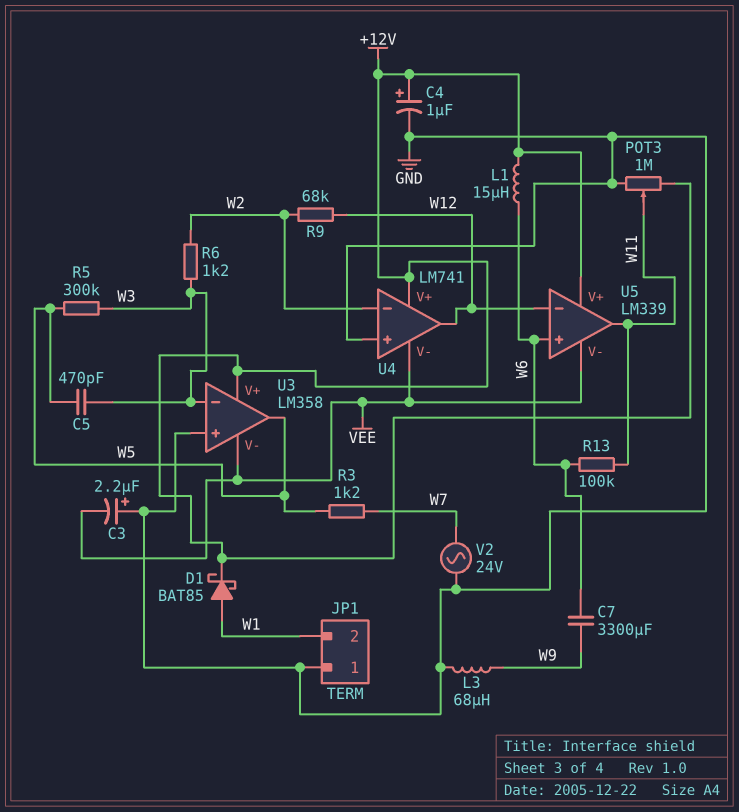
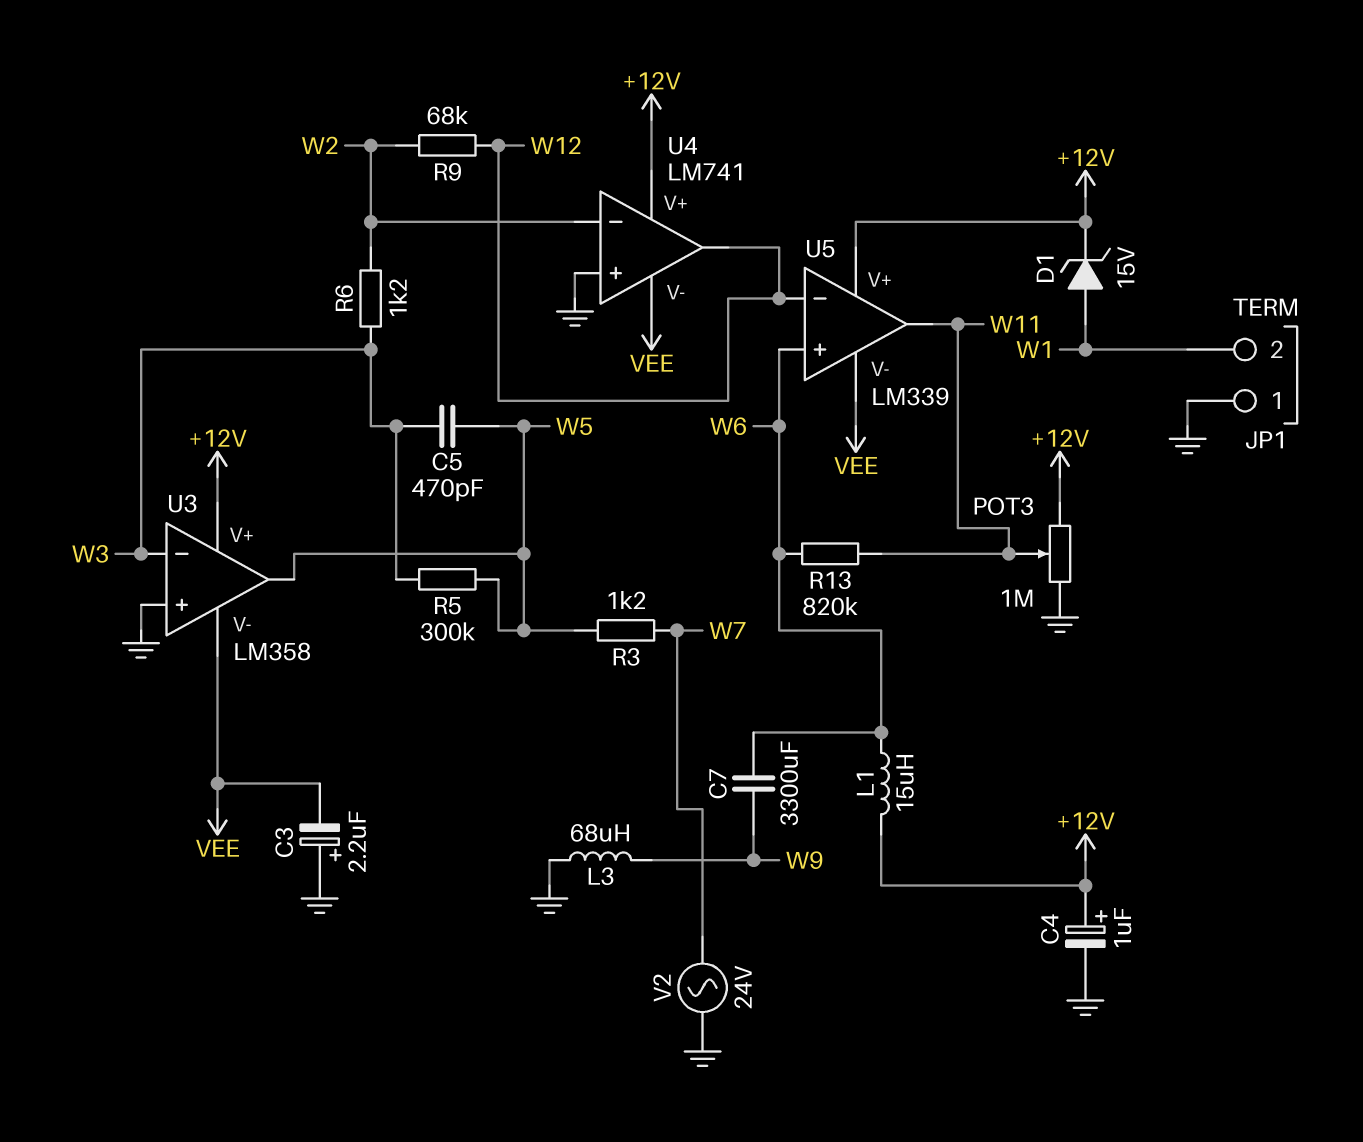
D1: schottky BAT85 (A W1, K +12V) -> zener 15V (A W1, K +12V)
R13: 100k (W6, W11) -> 820k (W6, W11)

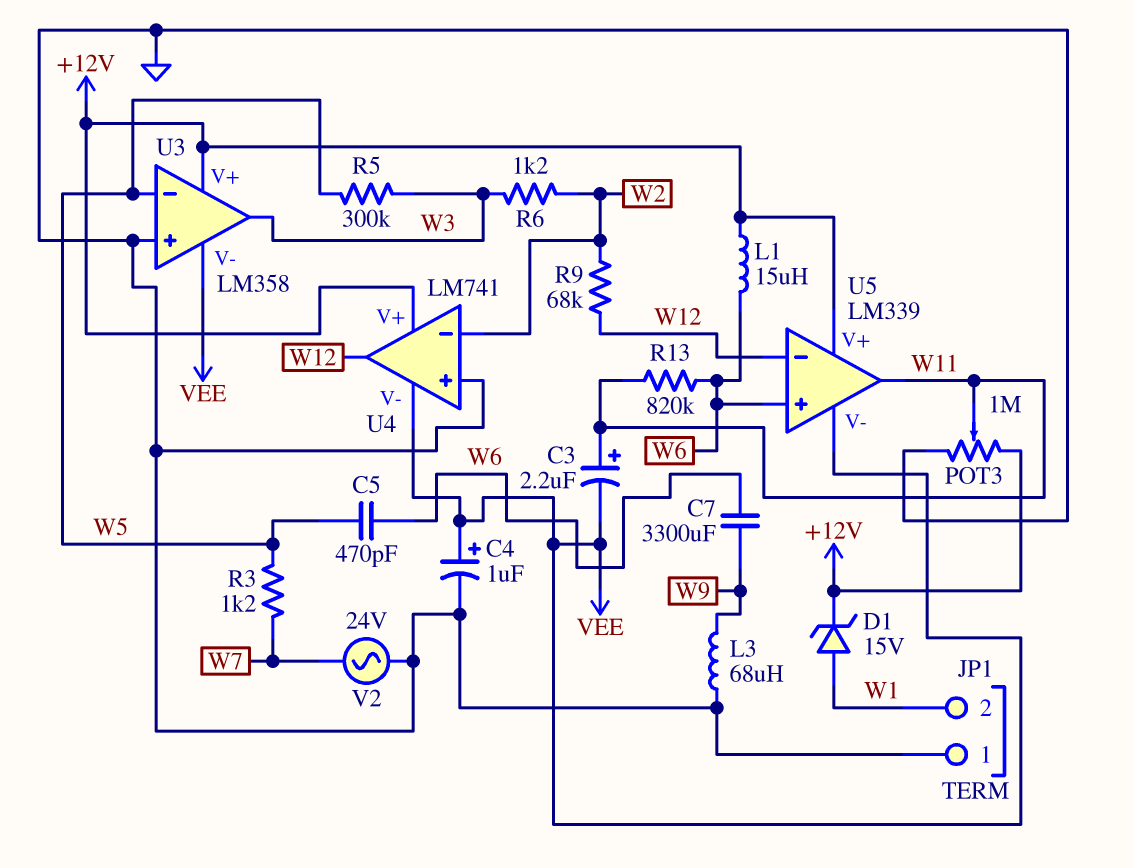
C3: 2.2uF (plus GND, minus VEE) -> 2.2uF (plus W11, minus VEE)
C4: 1uF (plus +12V, minus GND) -> 1uF (plus VEE, minus GND)
C5: 470pF (W3, W5) -> 470pF (W5, W6)
U3 pin in-: W3 -> W5
U3 pin out: W5 -> W3

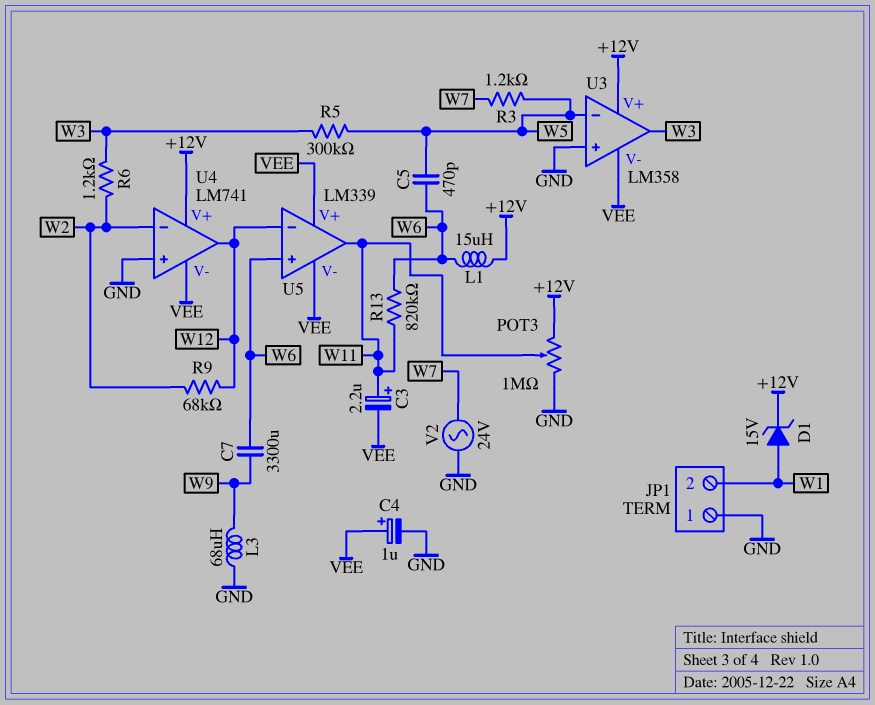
U5 pin V+: +12V -> VEE

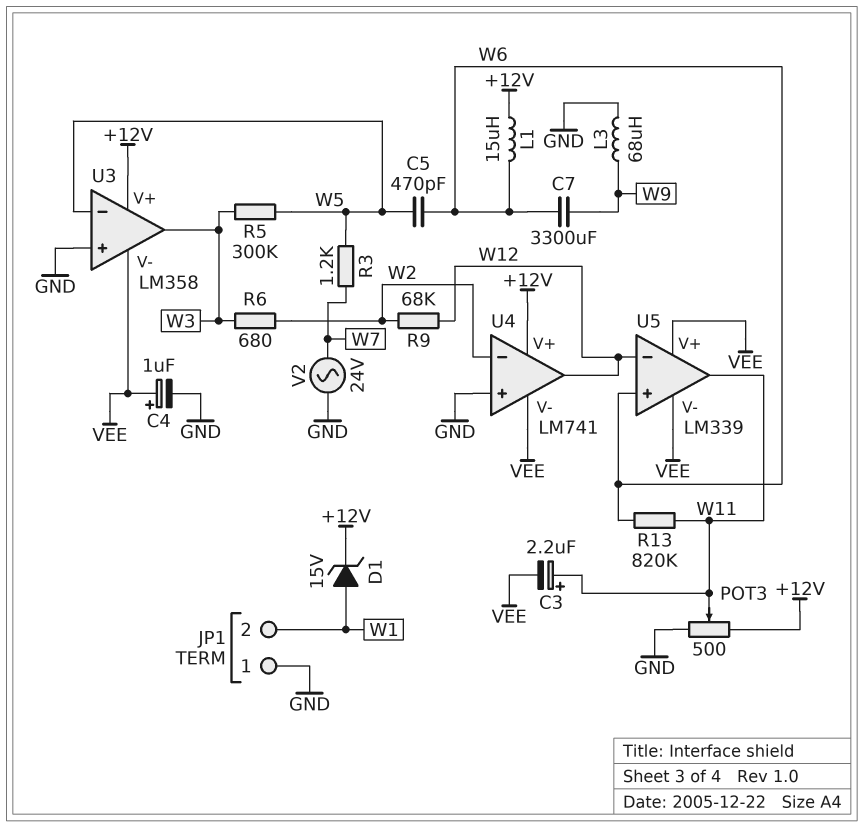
POT3: 1M (+12V, GND, wiper W11) -> 500 (+12V, GND, wiper W11)
R6: 1.2k (W2, W3) -> 680 (W2, W3)

